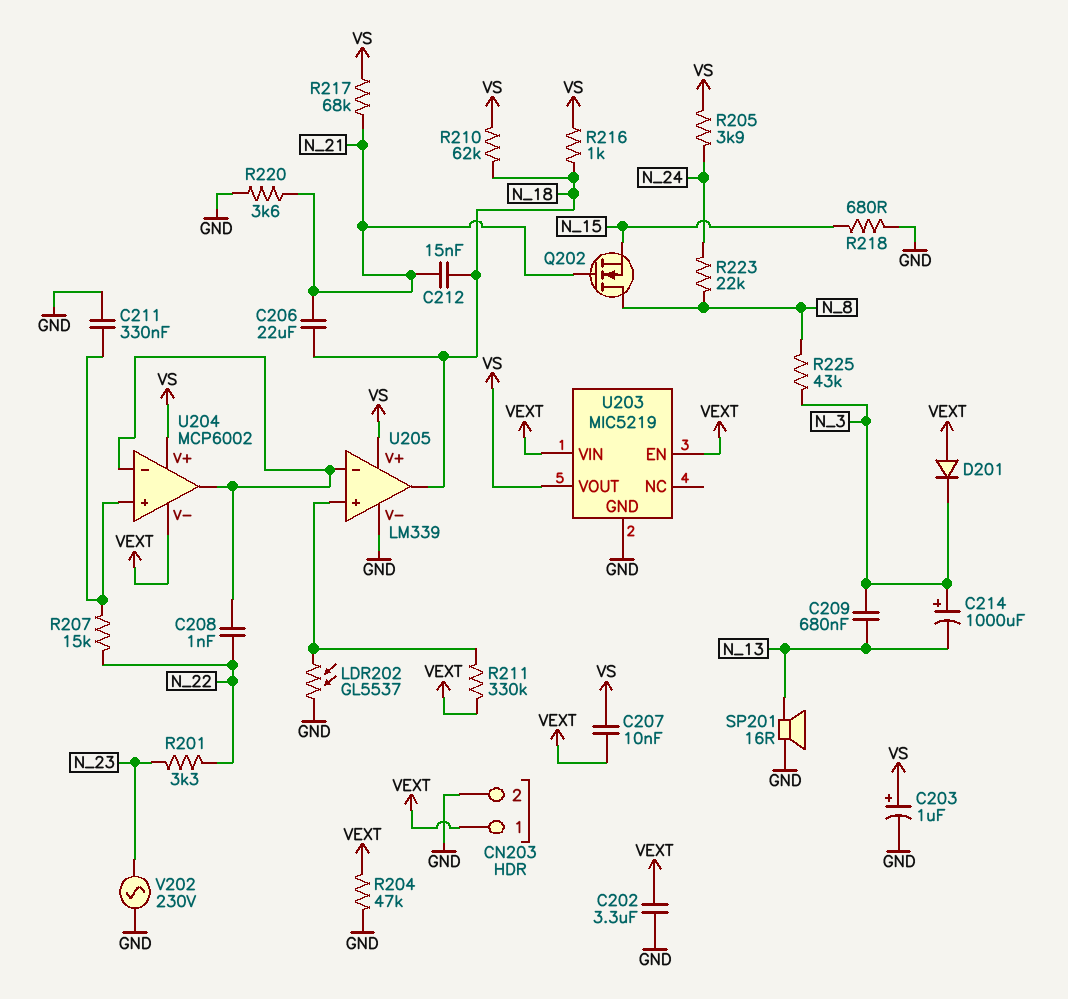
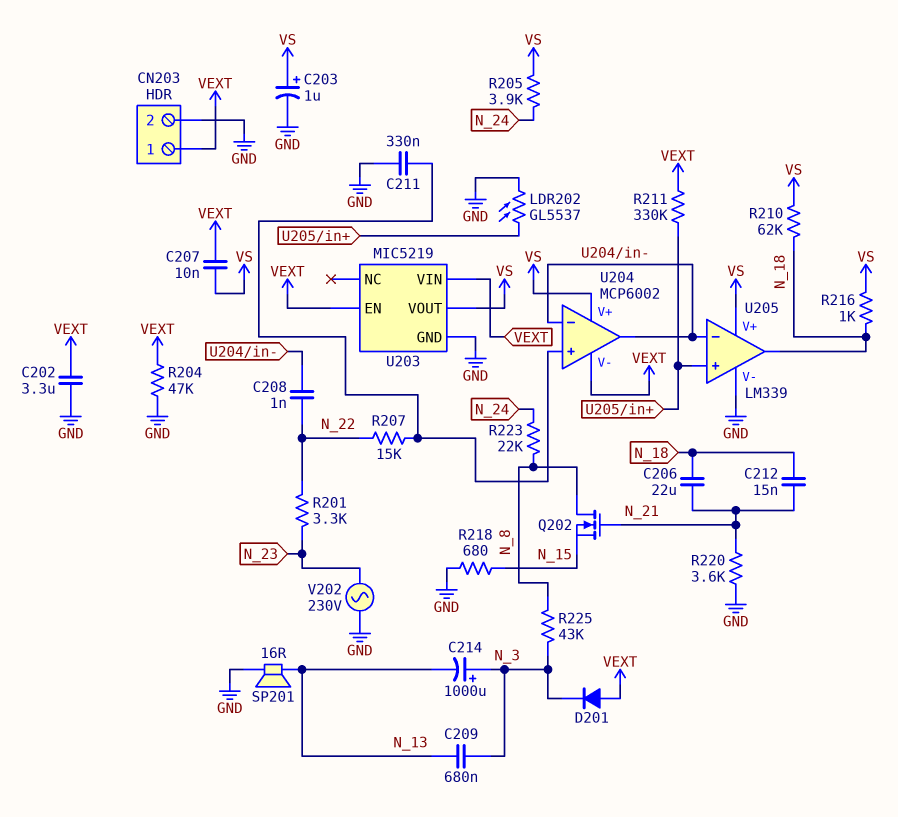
R217: 68k (N_21, VS) -> none

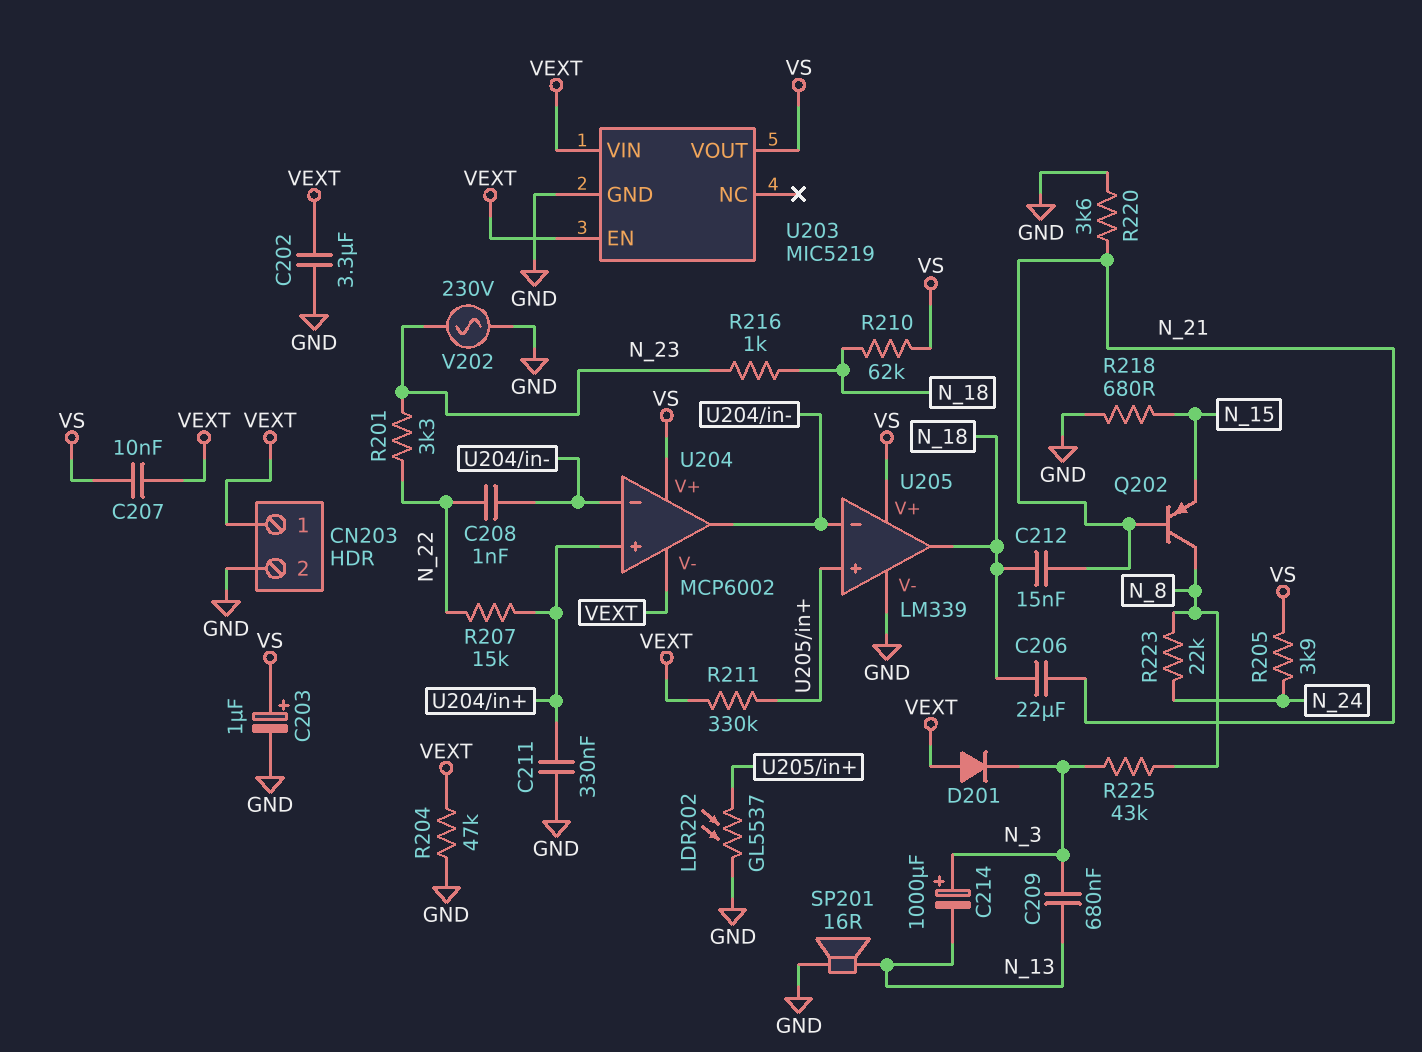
Q202: NMOS (G N_21, D N_8, S N_15) -> PNP (B N_21, C N_8, E N_15)
R216: 1k (N_18, VS) -> 1k (N_18, N_23)

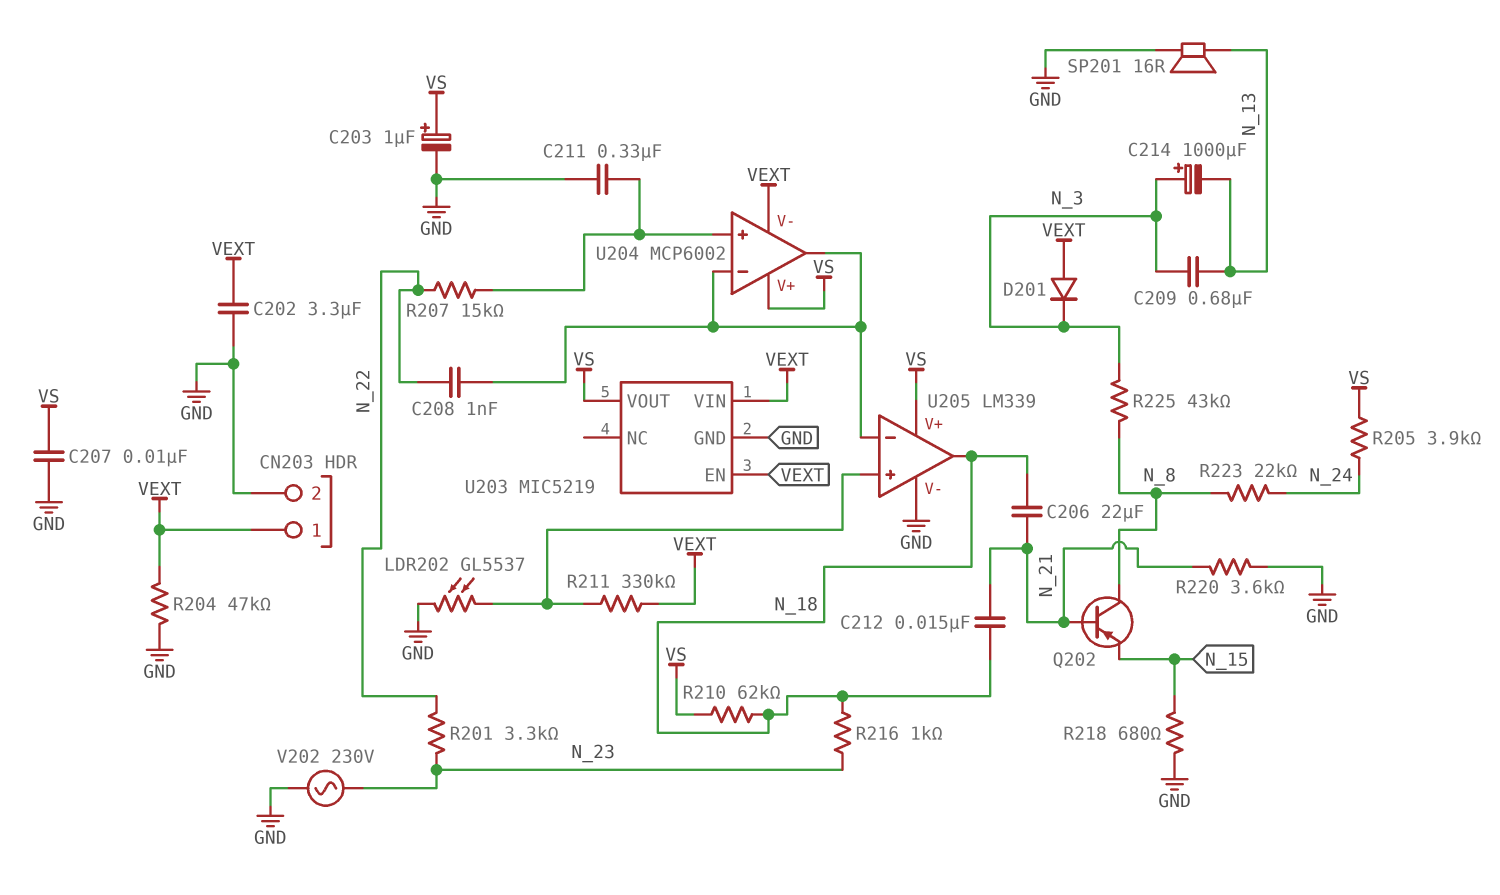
C207: 10nF (VEXT, VS) -> 10nF (GND, VS)

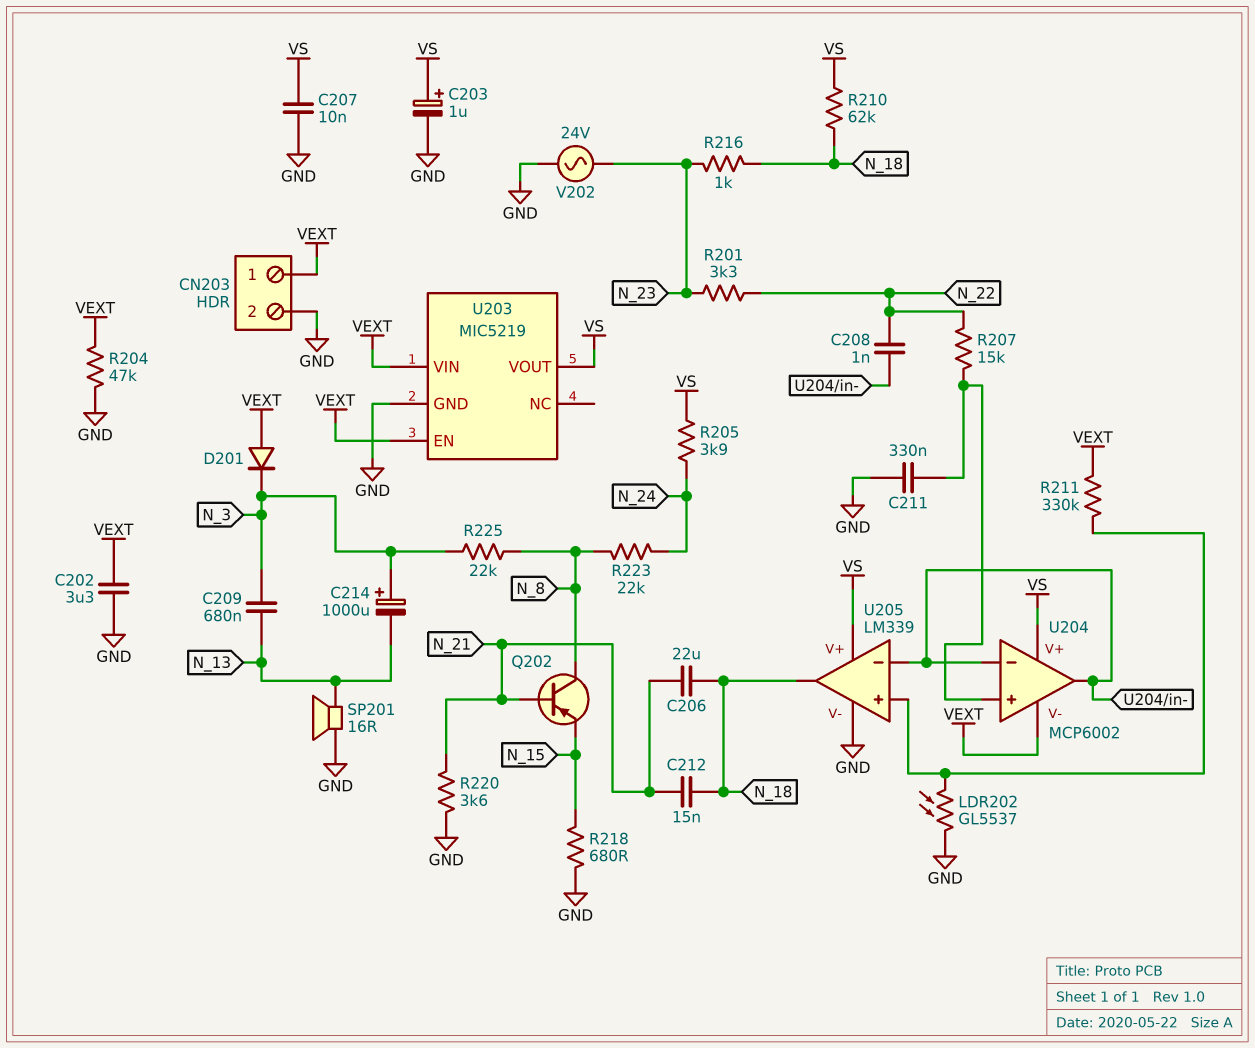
R225: 43k (N_3, N_8) -> 22k (N_3, N_8)
V202: AC 230V (GND, N_23) -> AC 24V (GND, N_23)

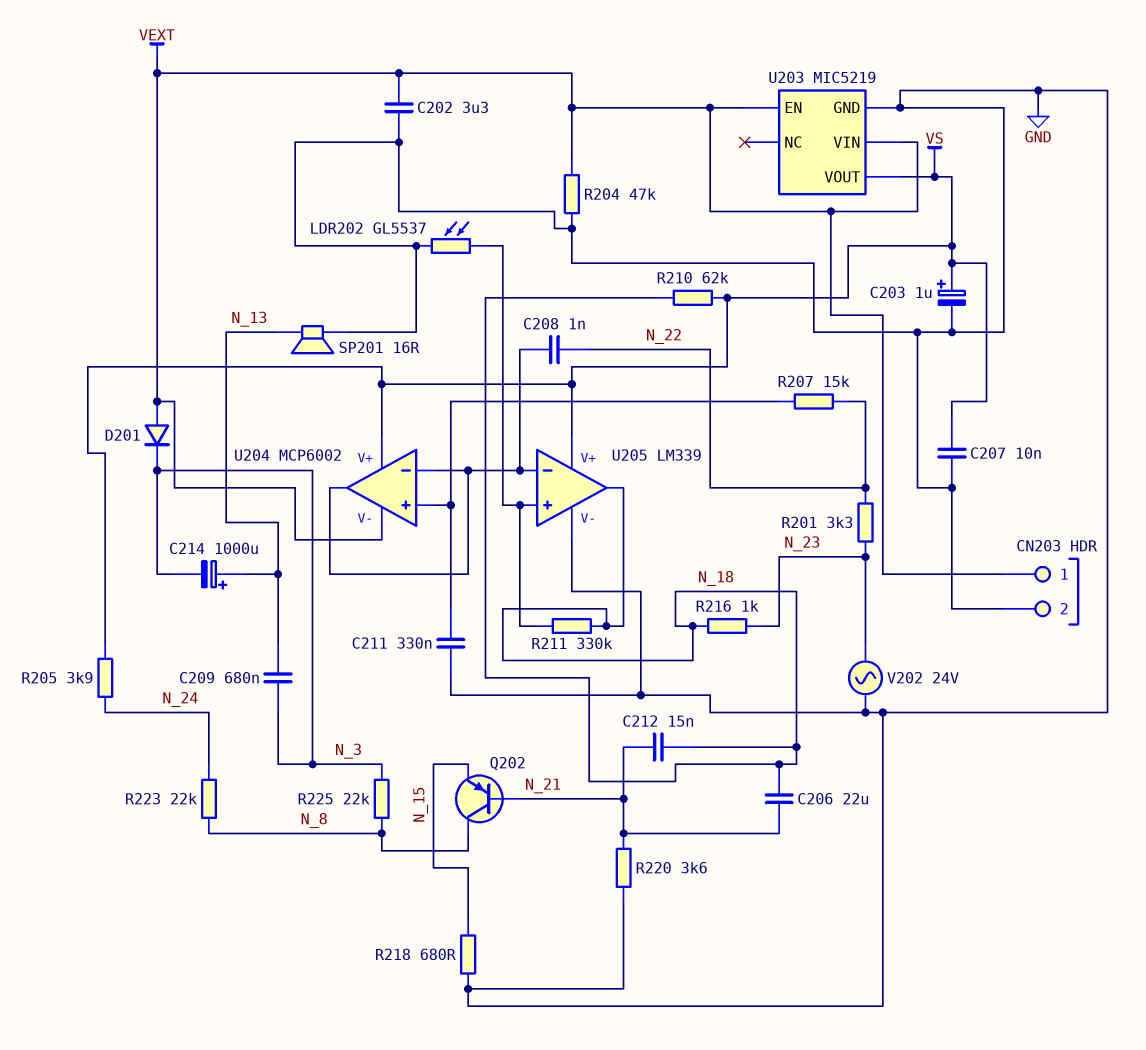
C214: 1000uF (plus N_3, minus N_13) -> 1000uF (plus N_13, minus N_3)
R211: 330k (U205/in+, VEXT) -> 330k (N_18, U205/in+)

